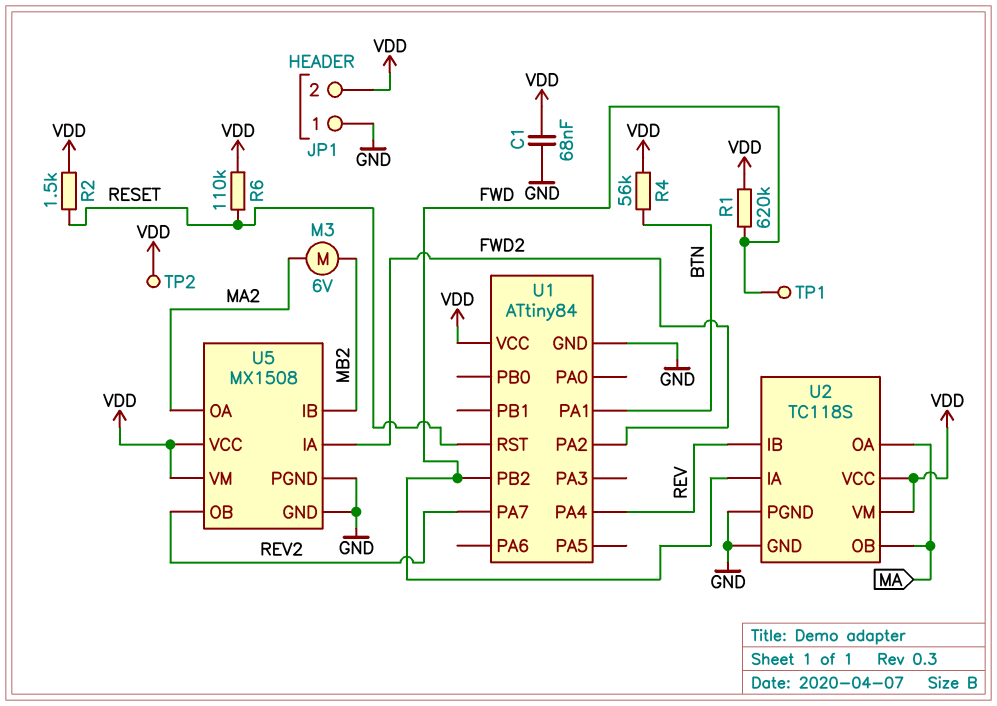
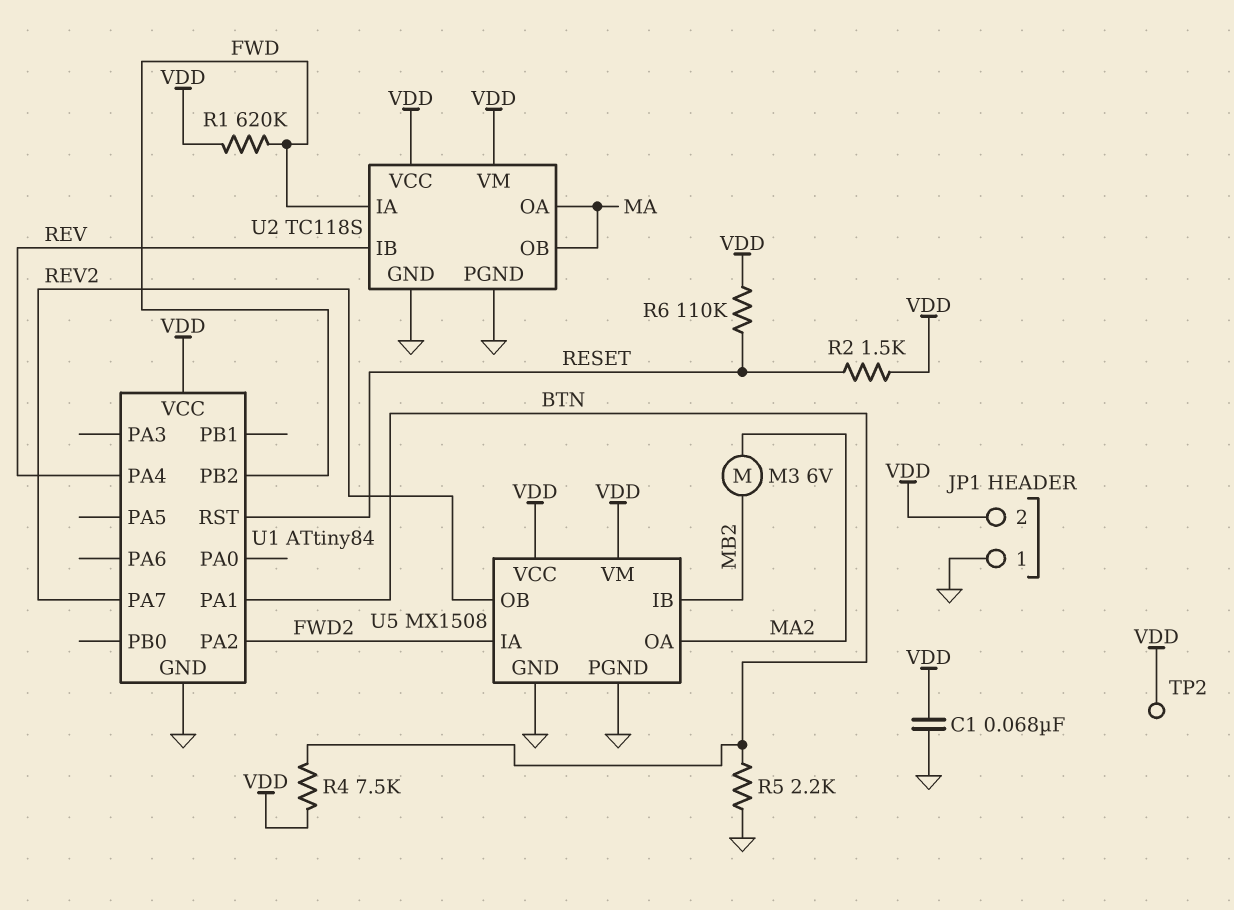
R4: 56k (BTN, VDD) -> 7.5k (BTN, VDD)
R5: none -> 2.2k (BTN, GND)
TP1: test point (FWD) -> none

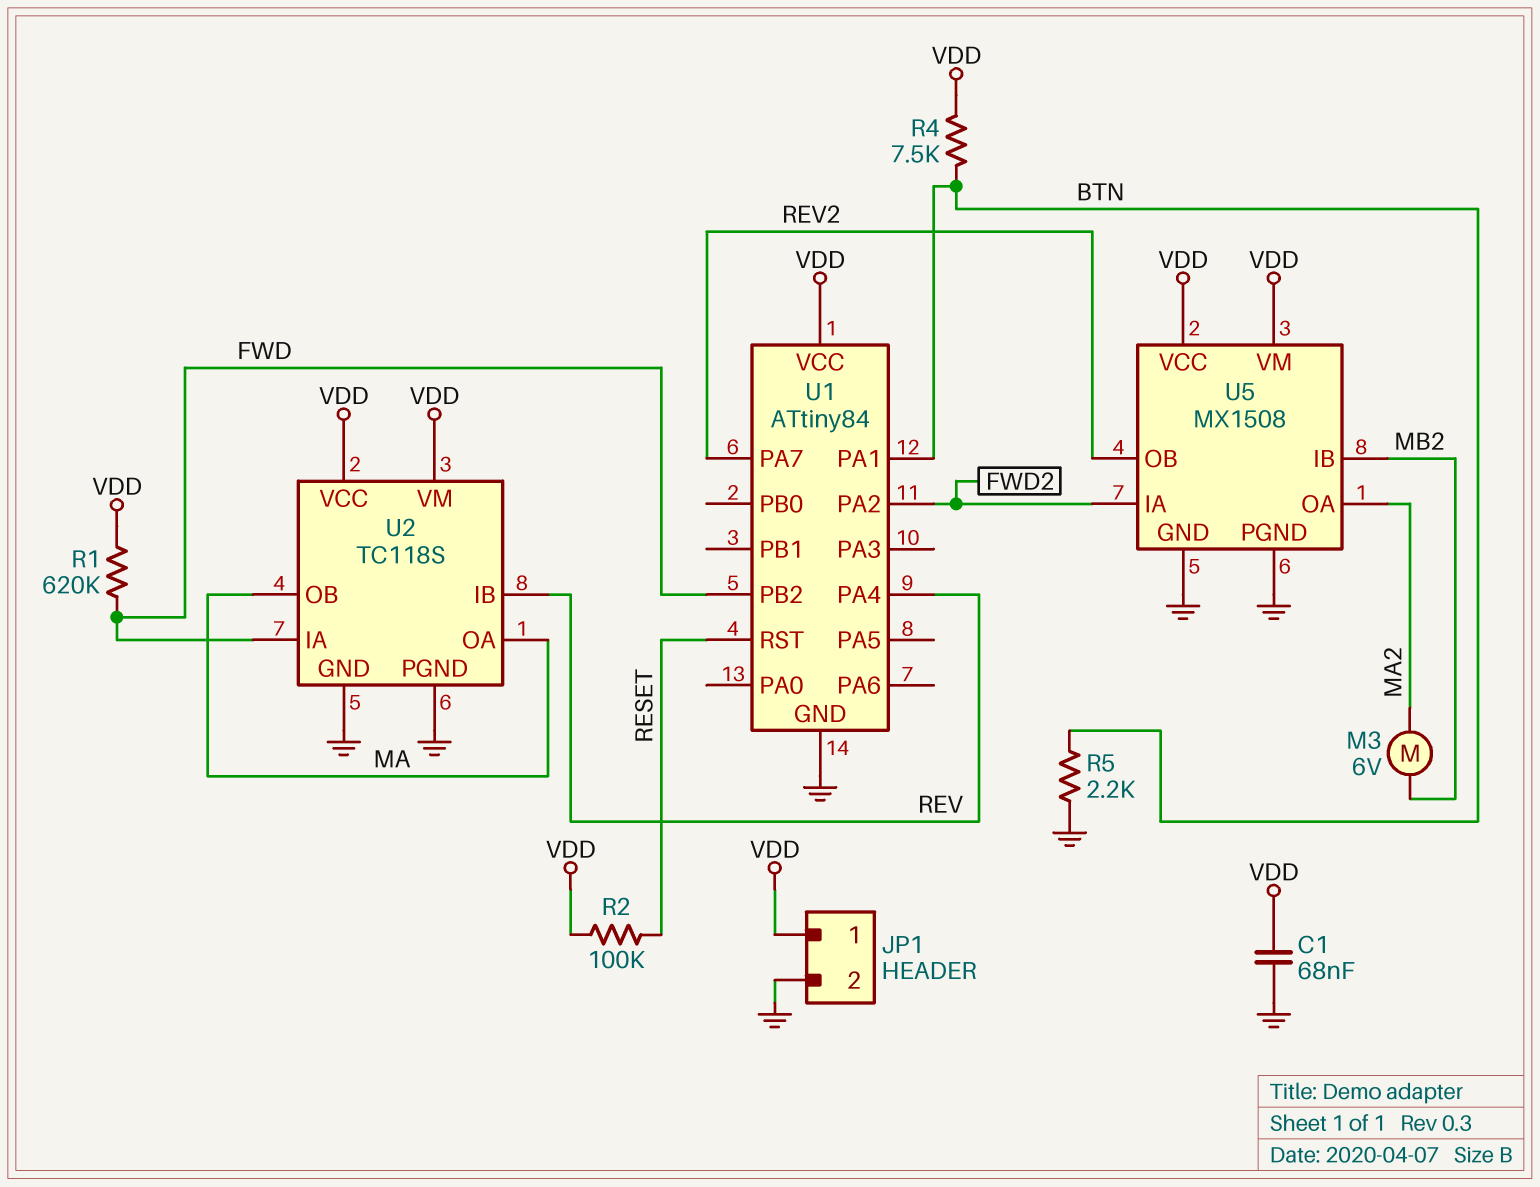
JP1 pin 1: GND -> VDD
JP1 pin 2: VDD -> GND
R2: 1.5k (RESET, VDD) -> 100k (RESET, VDD)
R6: 110k (RESET, VDD) -> none
TP2: test point (VDD) -> none

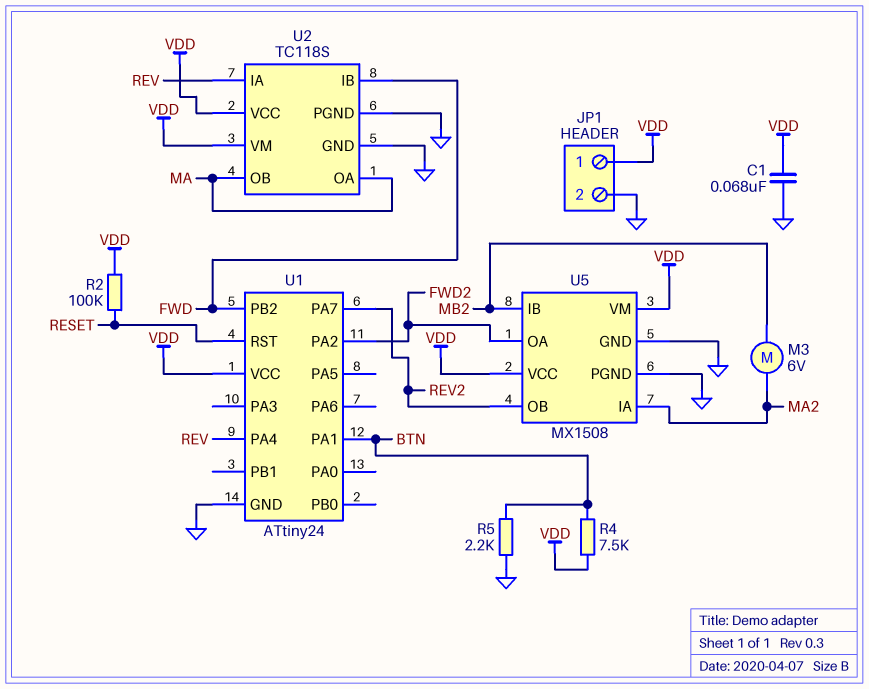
R1: 620k (FWD, VDD) -> none
U1: ATtiny84 -> ATtiny24
U2 pin IA: FWD -> REV
U2 pin IB: REV -> FWD
U5 pin IA: FWD2 -> MA2
U5 pin OA: MA2 -> FWD2

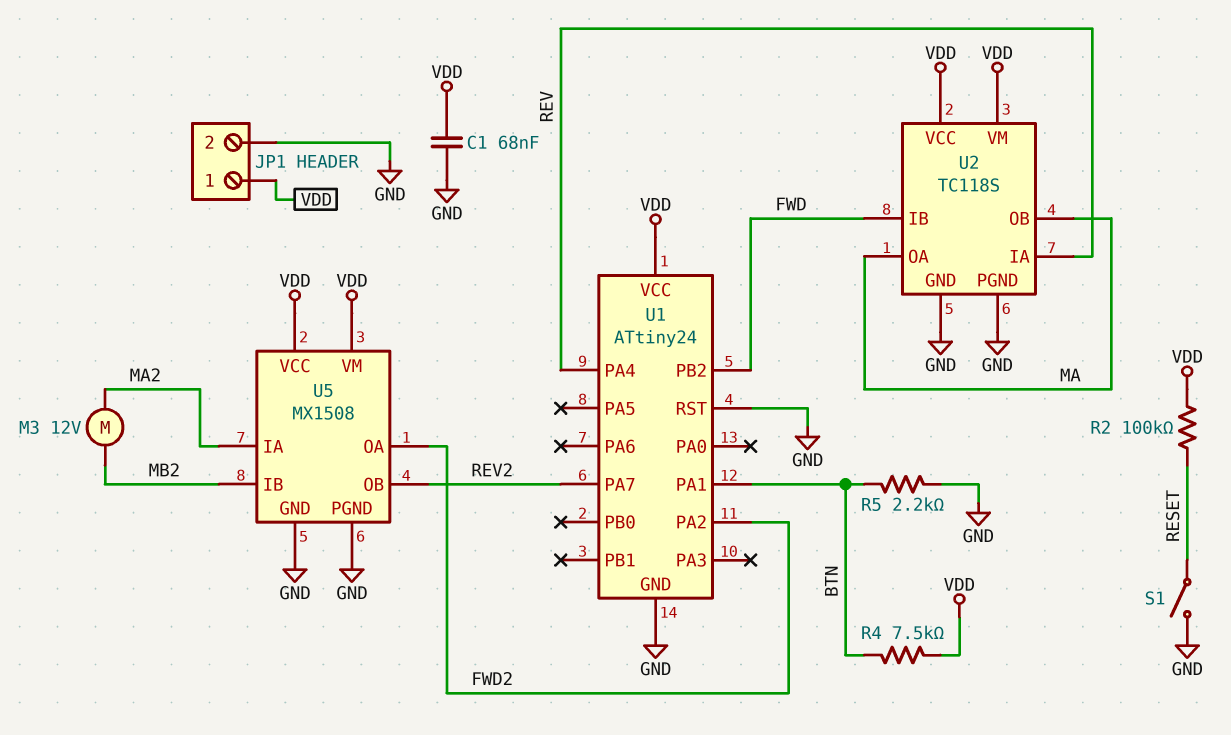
M3: motor 6V (MA2, MB2) -> motor 12V (MA2, MB2)
S1: none -> switch (GND, RESET)
U1 pin RST: RESET -> GND

